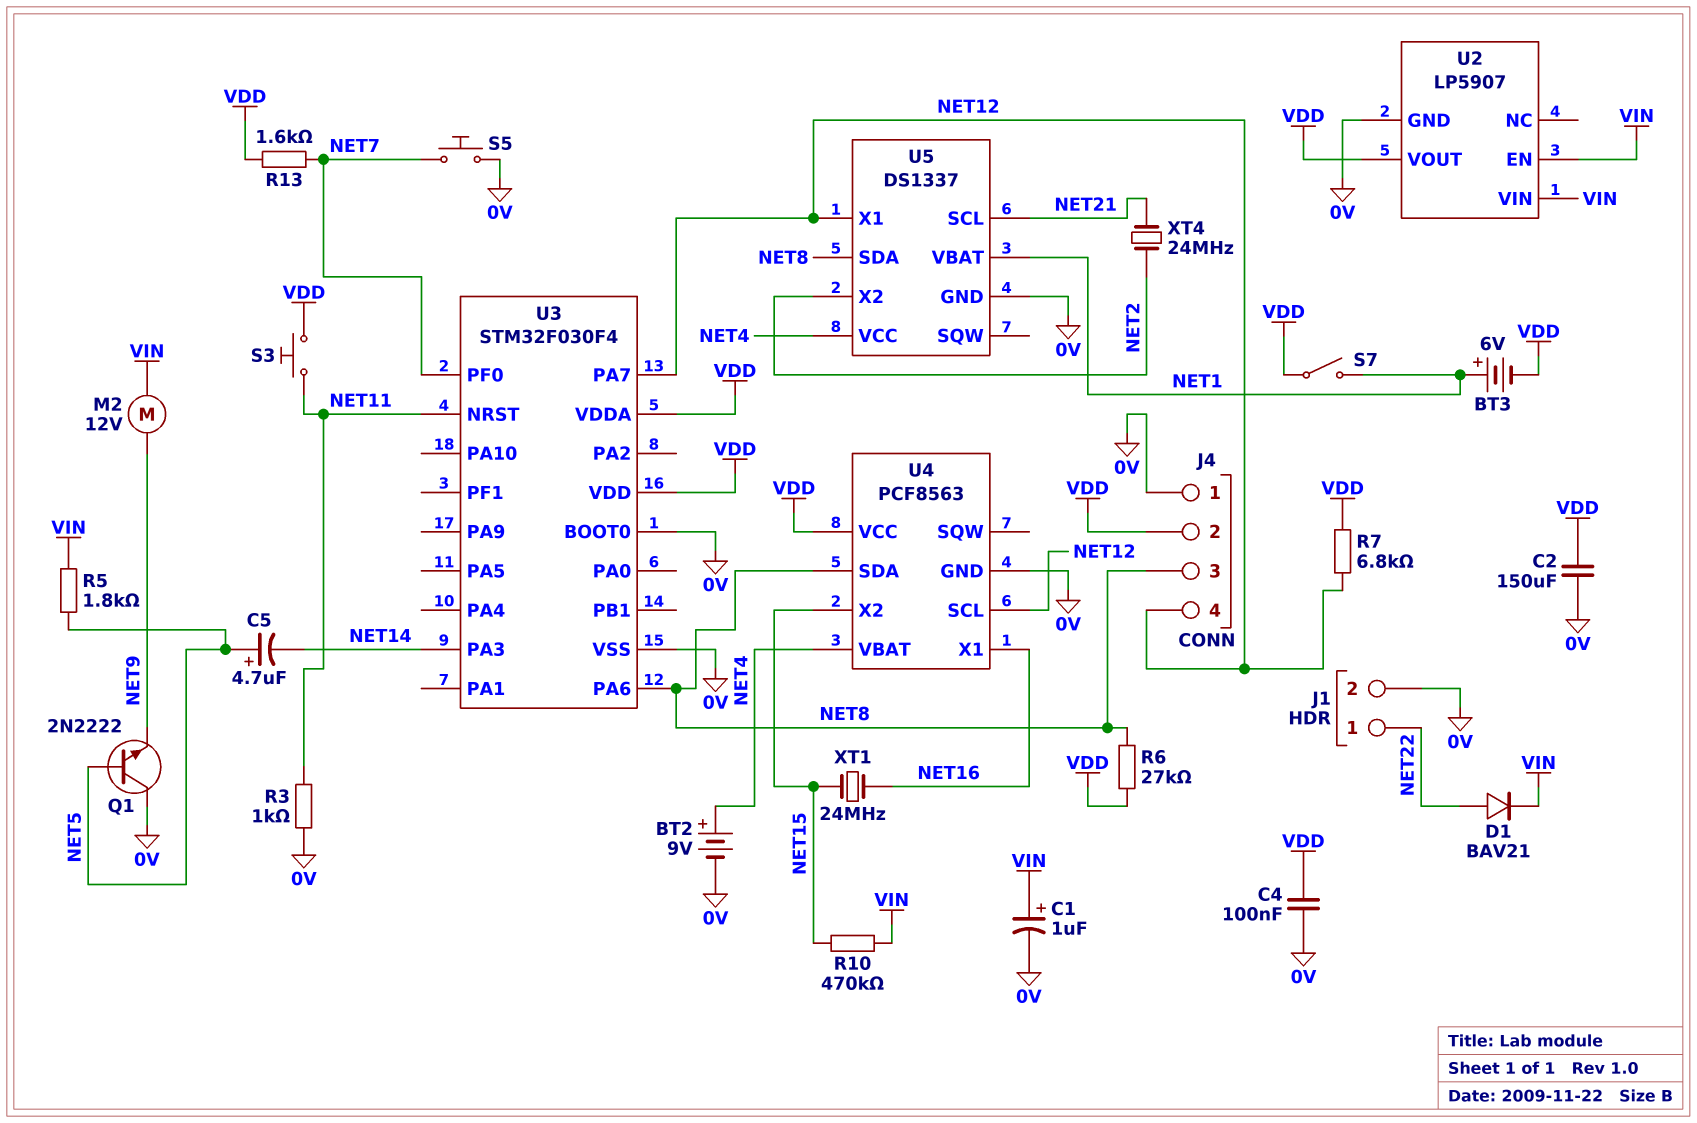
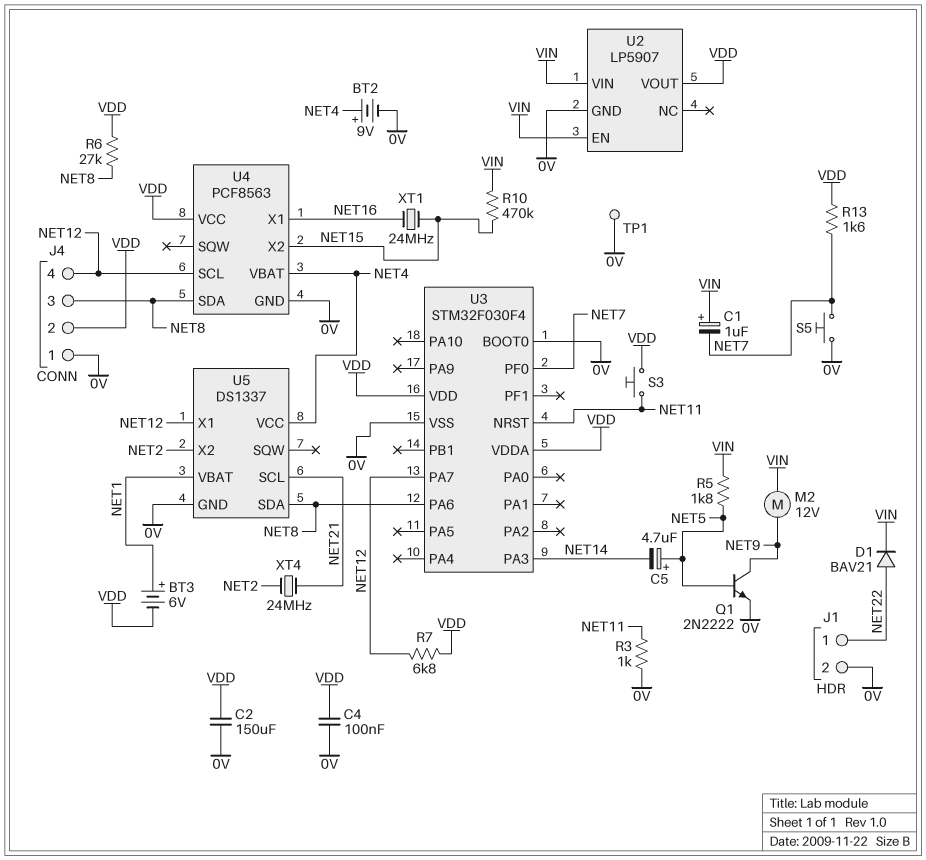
C1: 1uF (plus VIN, minus 0V) -> 1uF (plus VIN, minus NET7)
Q1: NPN 2N2222 (B NET5, C 0V, E NET9) -> NPN 2N2222 (B NET5, C NET9, E 0V)
S7: switch (NET1, VDD) -> none
TP1: none -> test point (0V)

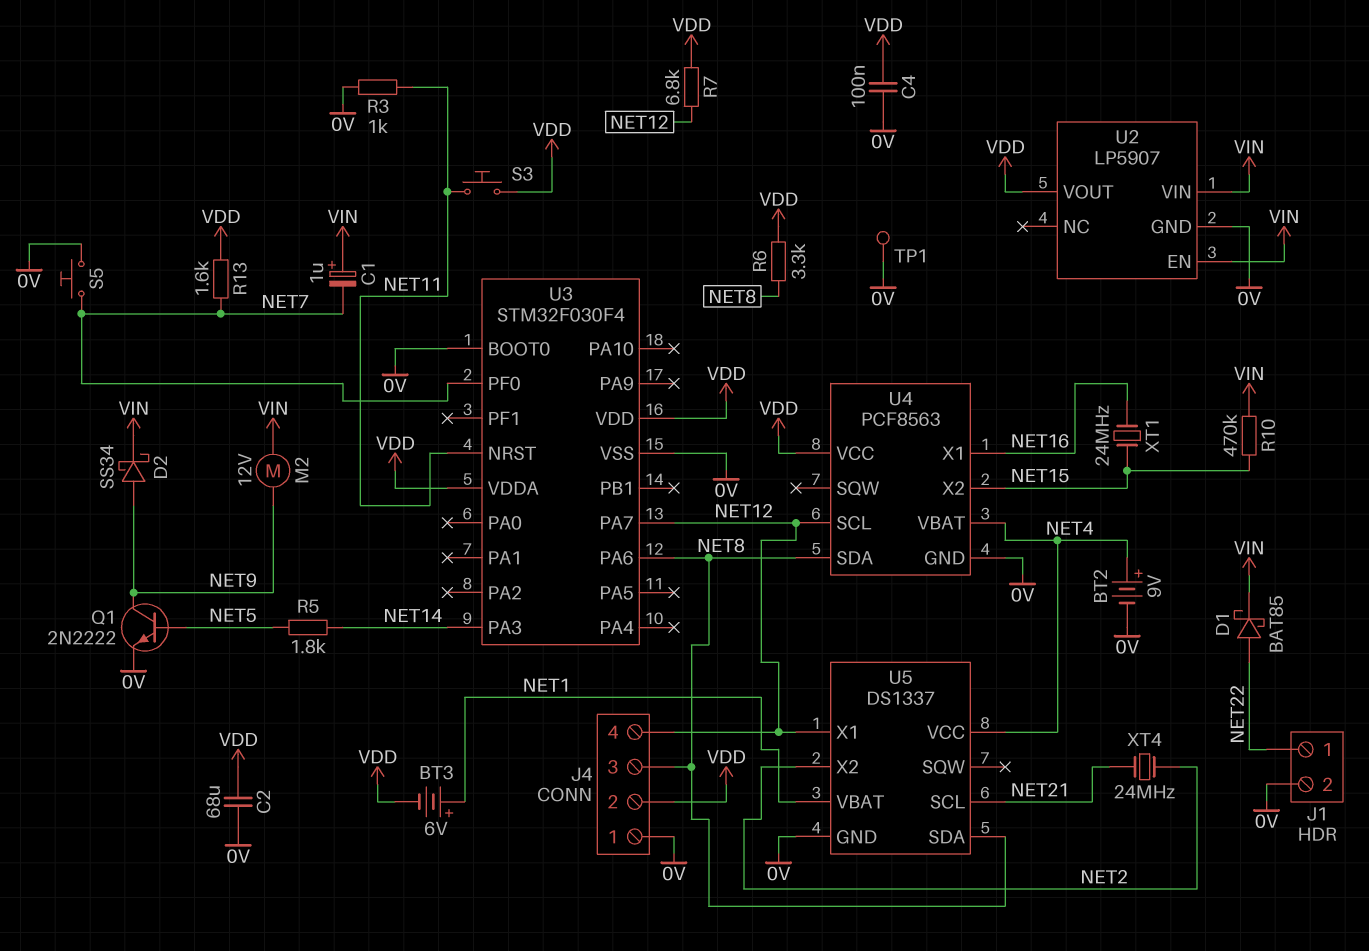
C2: 150uF (0V, VDD) -> 68uF (0V, VDD)
C5: 4.7uF (plus NET5, minus NET14) -> none
D1: diode BAV21 (A NET22, K VIN) -> schottky BAT85 (A NET22, K VIN)
D2: none -> schottky SS34 (A NET9, K VIN)
R5: 1.8k (NET5, VIN) -> 1.8k (NET5, NET14)
R6: 27k (NET8, VDD) -> 3.3k (NET8, VDD)

